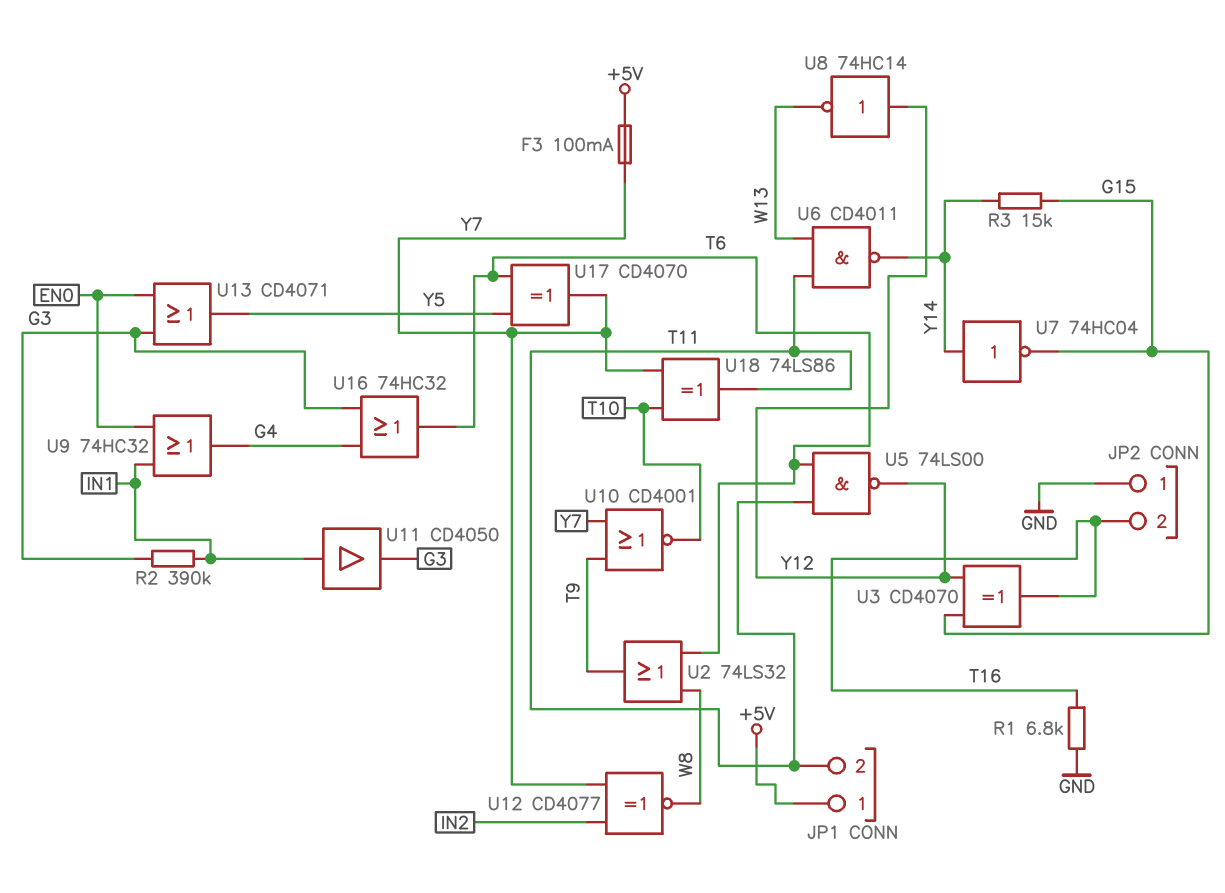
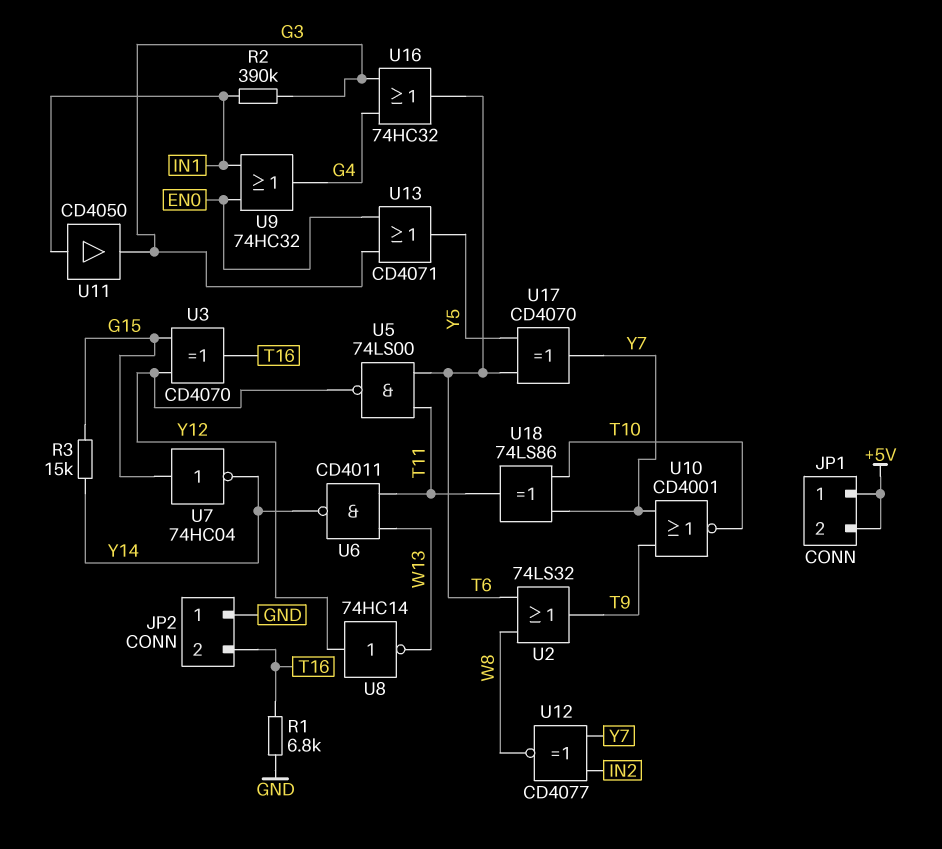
F3: 100mA (+5V, Y7) -> none
JP1 pin 2: T11 -> +5V
U7: NOT 74HC04 (in Y14, out G15) -> NOT 74HC04 (in G15, out Y14)

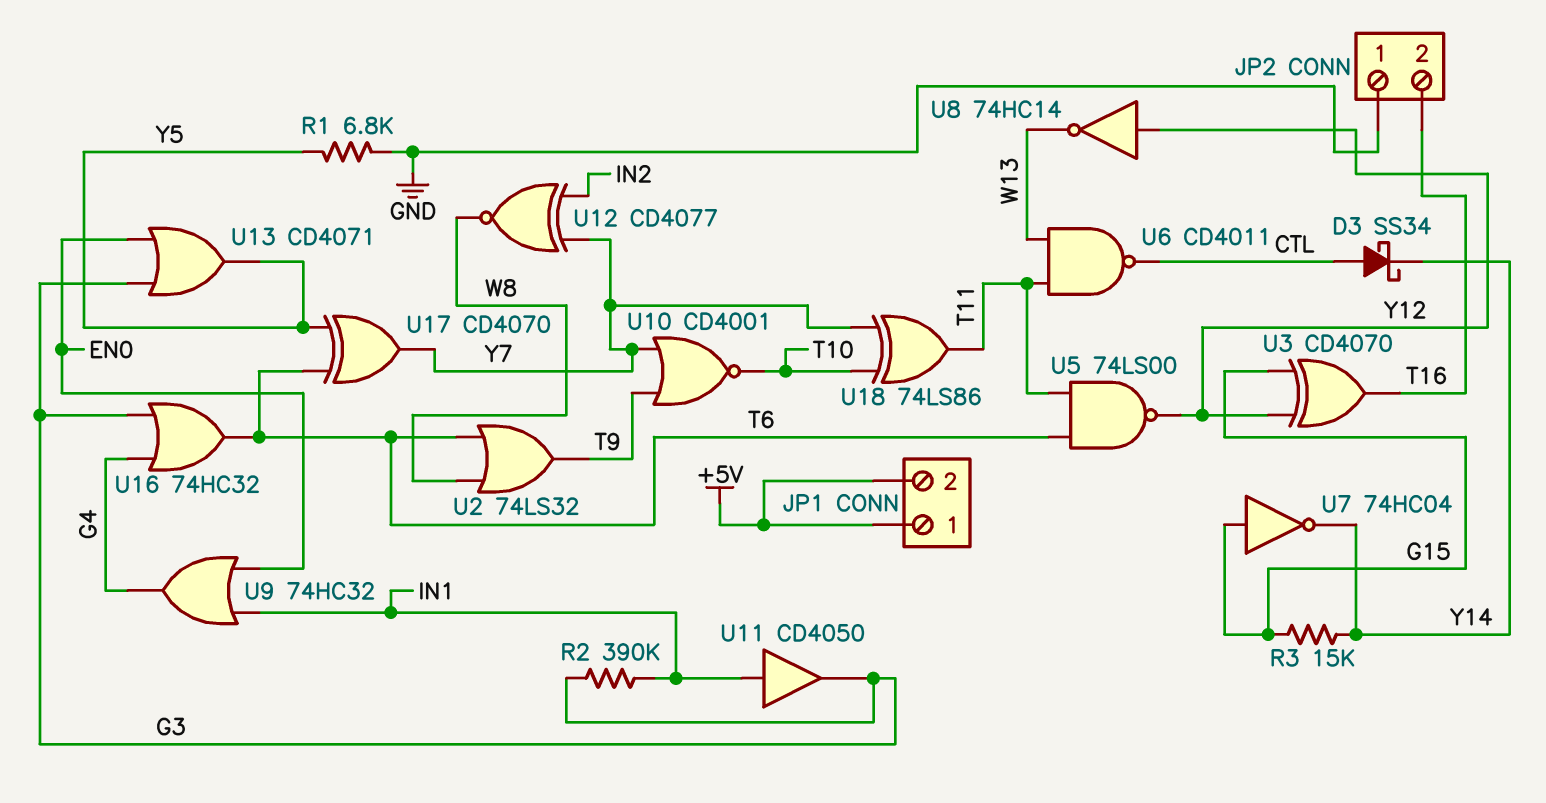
D3: none -> schottky SS34 (A CTL, K Y14)
R1: 6.8k (GND, T16) -> 6.8k (GND, Y5)
U6: NAND CD4011 (in T11, in W13, out Y14) -> NAND CD4011 (in T11, in W13, out CTL)

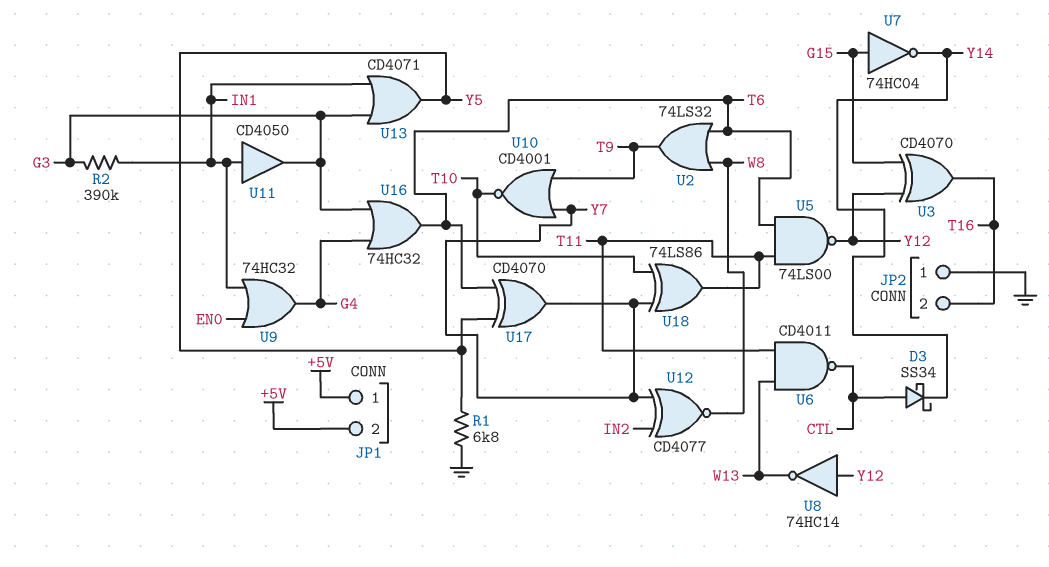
R3: 15k (G15, Y14) -> none
U13: OR CD4071 (in EN0, in G3, out Y5) -> OR CD4071 (in G3, in IN1, out Y5)

